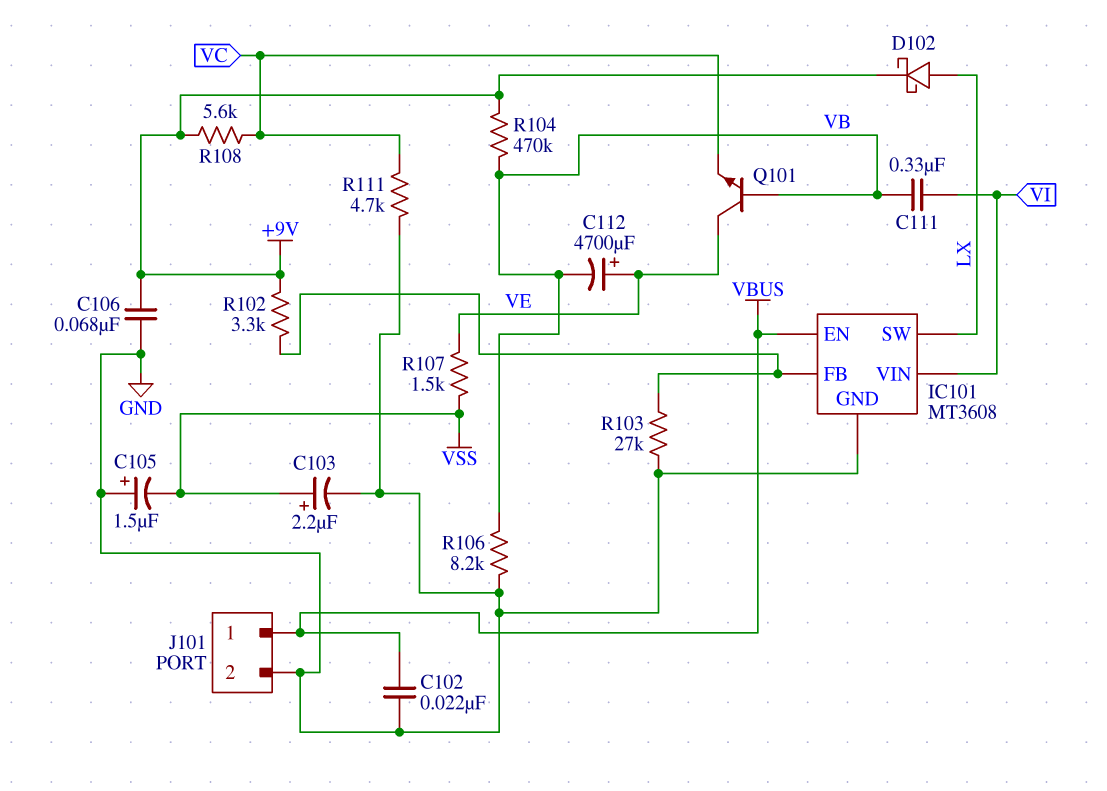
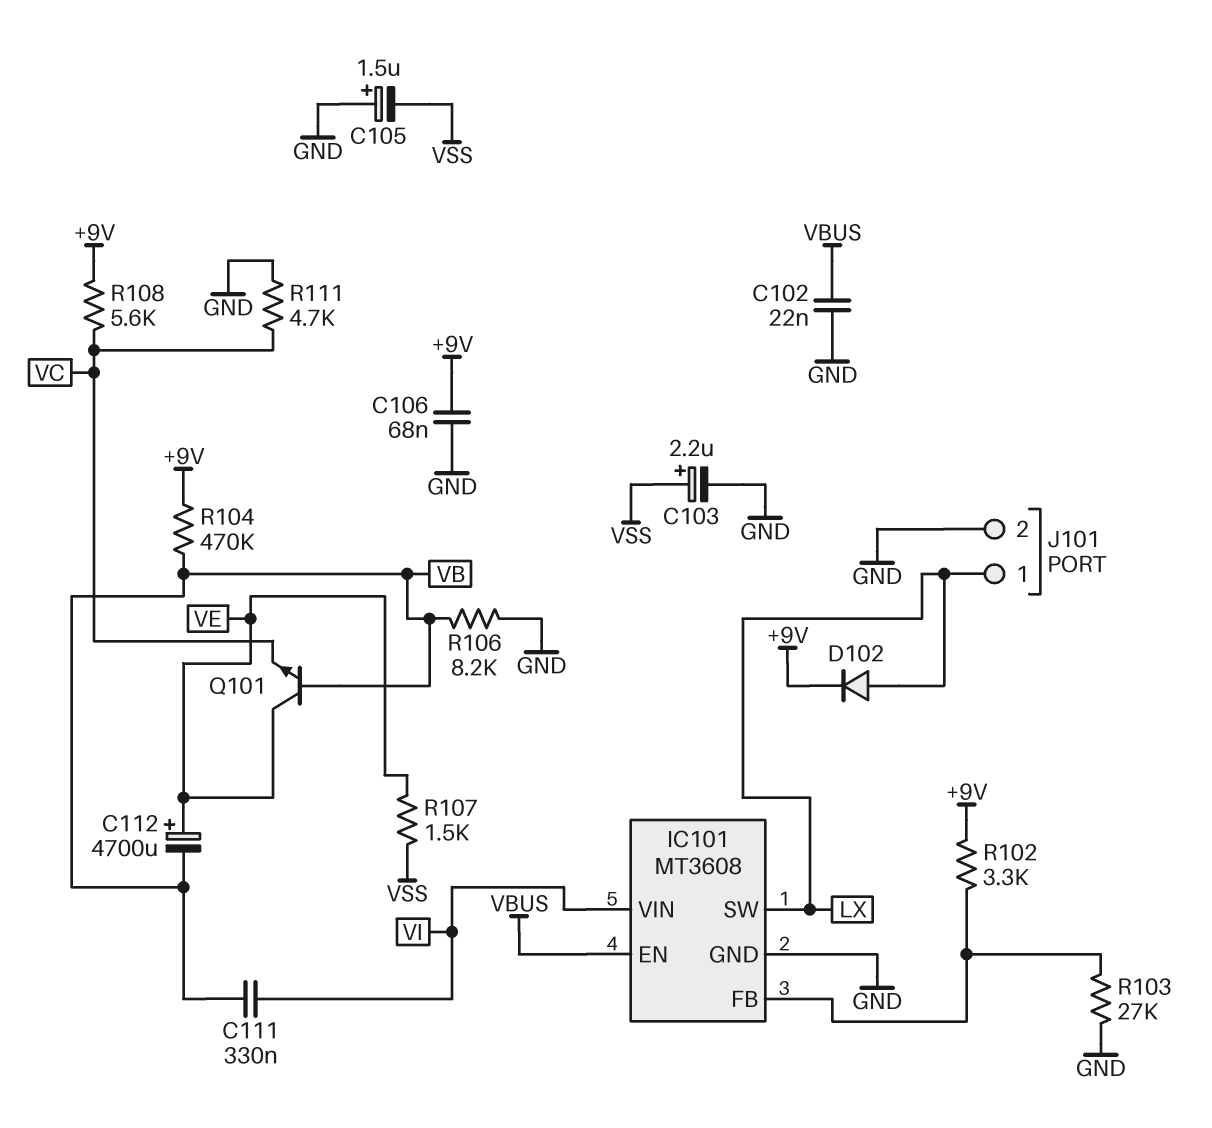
D102: schottky (A LX, K +9V) -> diode (A LX, K +9V)
J101 pin 1: VBUS -> LX

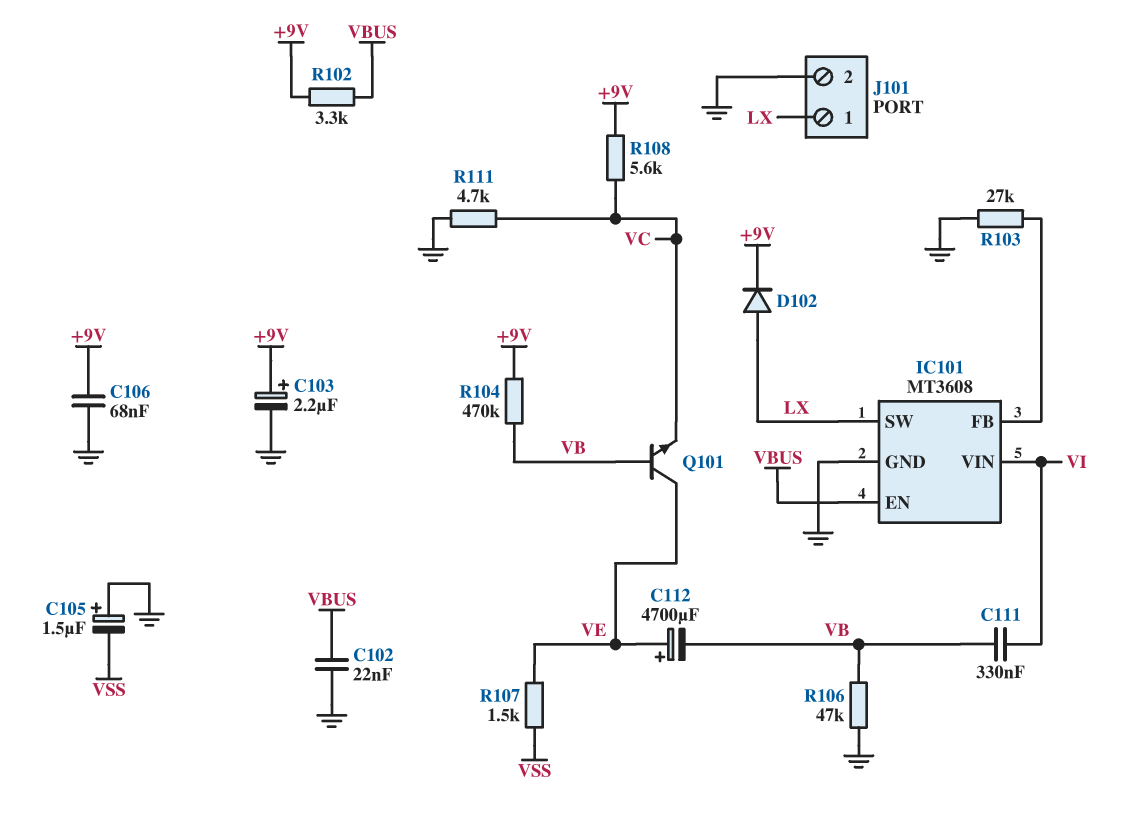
C103: 2.2uF (plus VSS, minus GND) -> 2.2uF (plus +9V, minus GND)
R102: 3.3k (+9V, IC101/FB) -> 3.3k (+9V, VBUS)
R106: 8.2k (GND, VB) -> 47k (GND, VB)

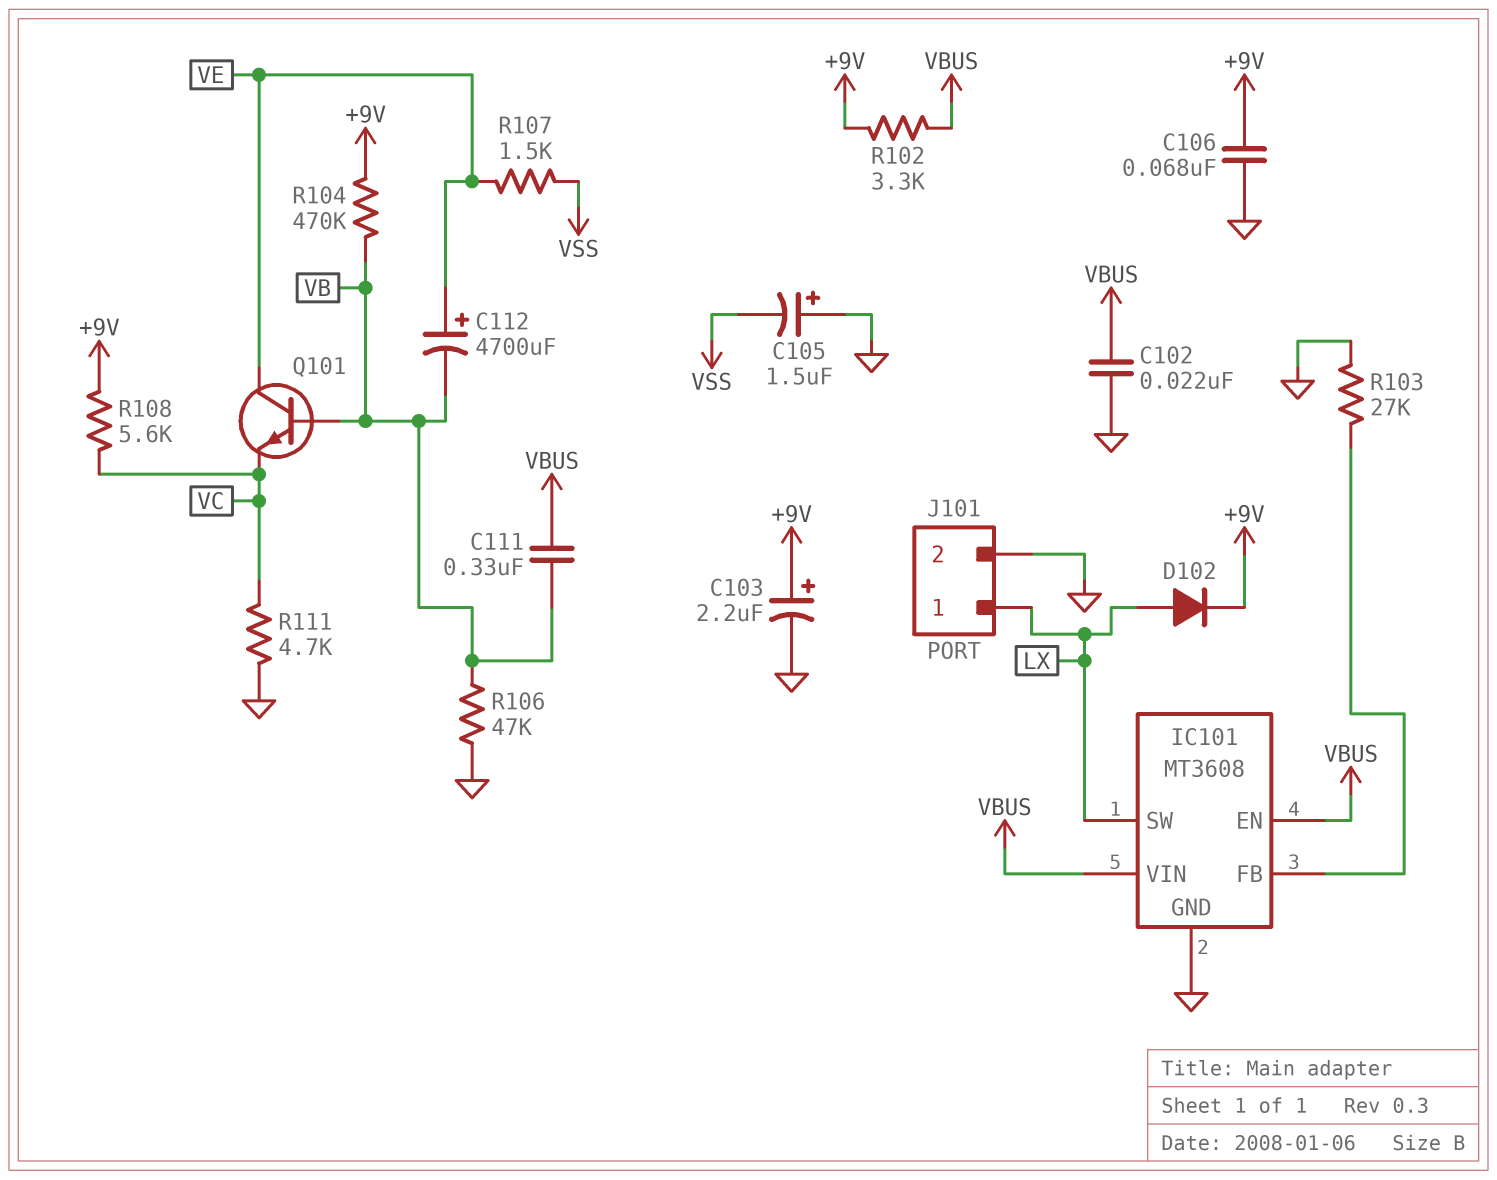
C111: 330nF (VB, VI) -> 330nF (VB, VBUS)
IC101 pin VIN: VI -> VBUS

